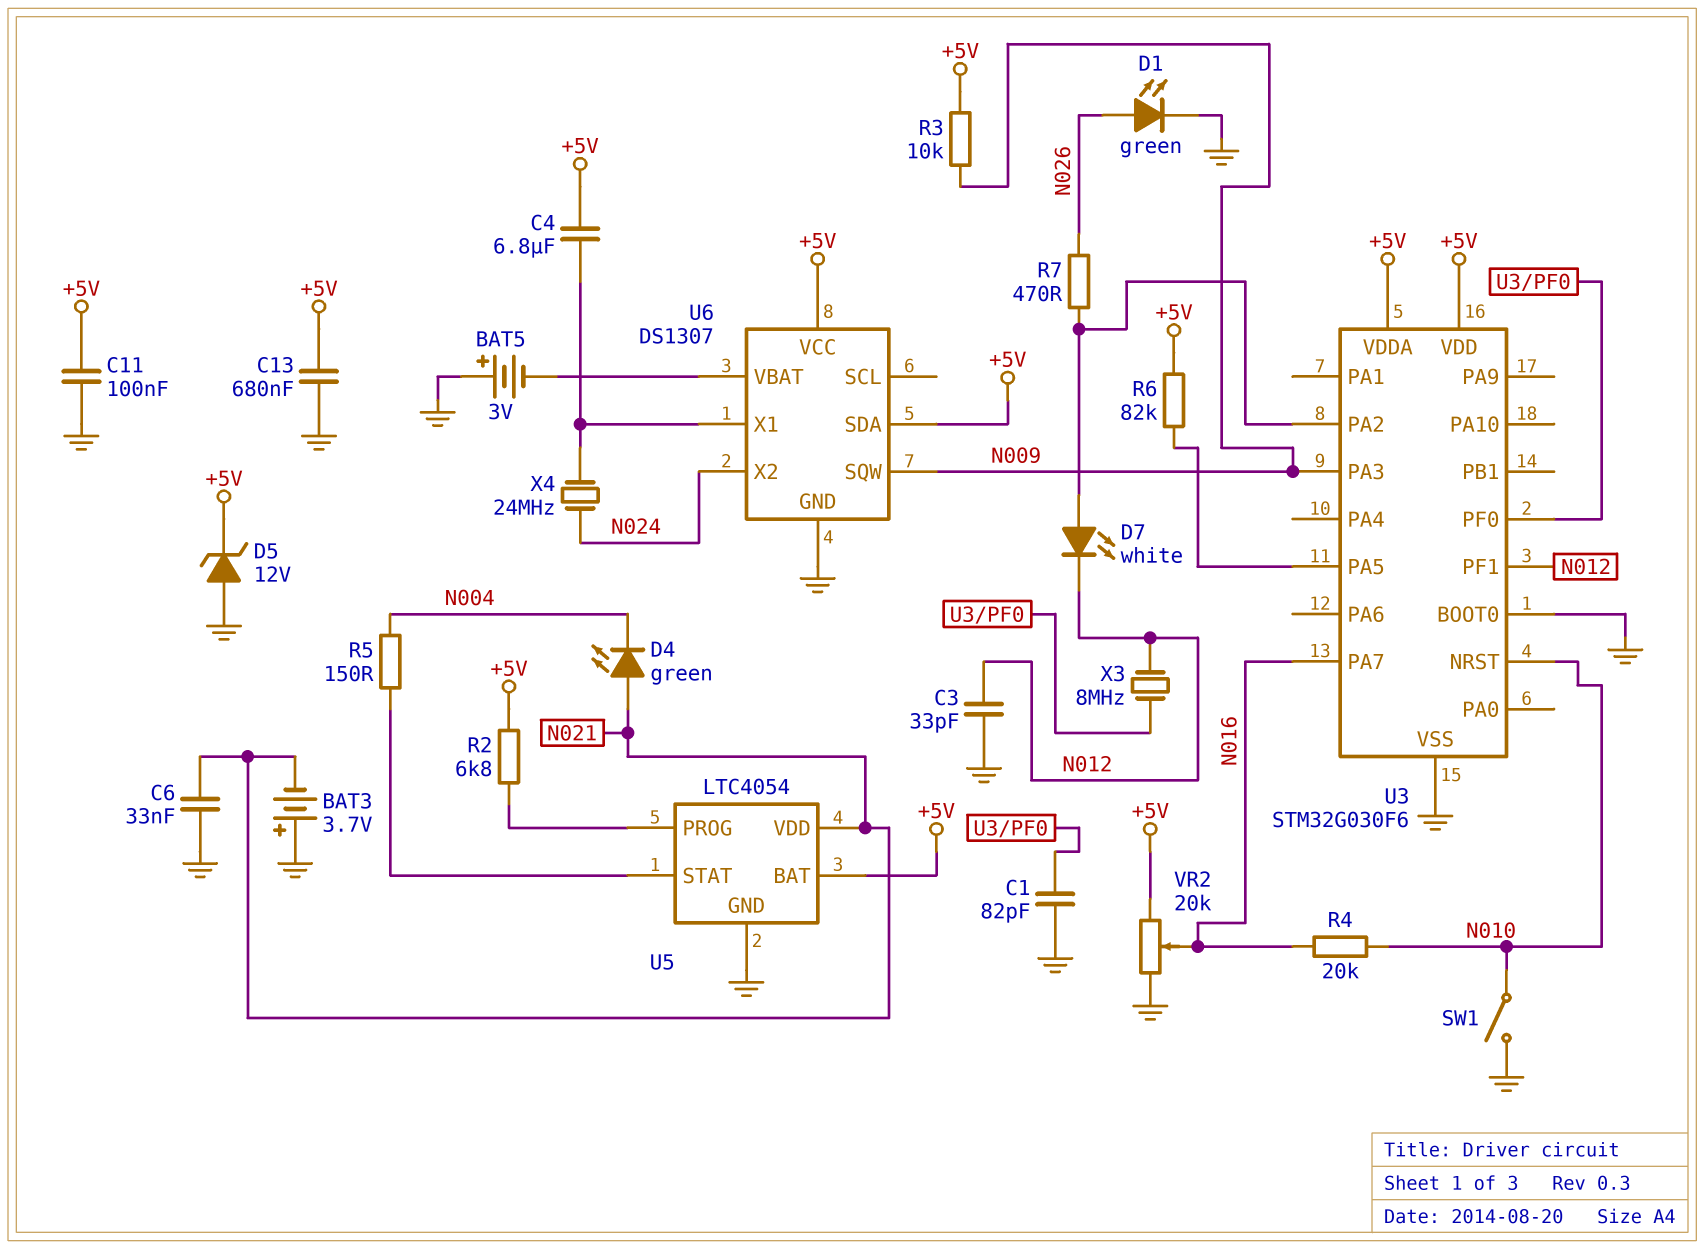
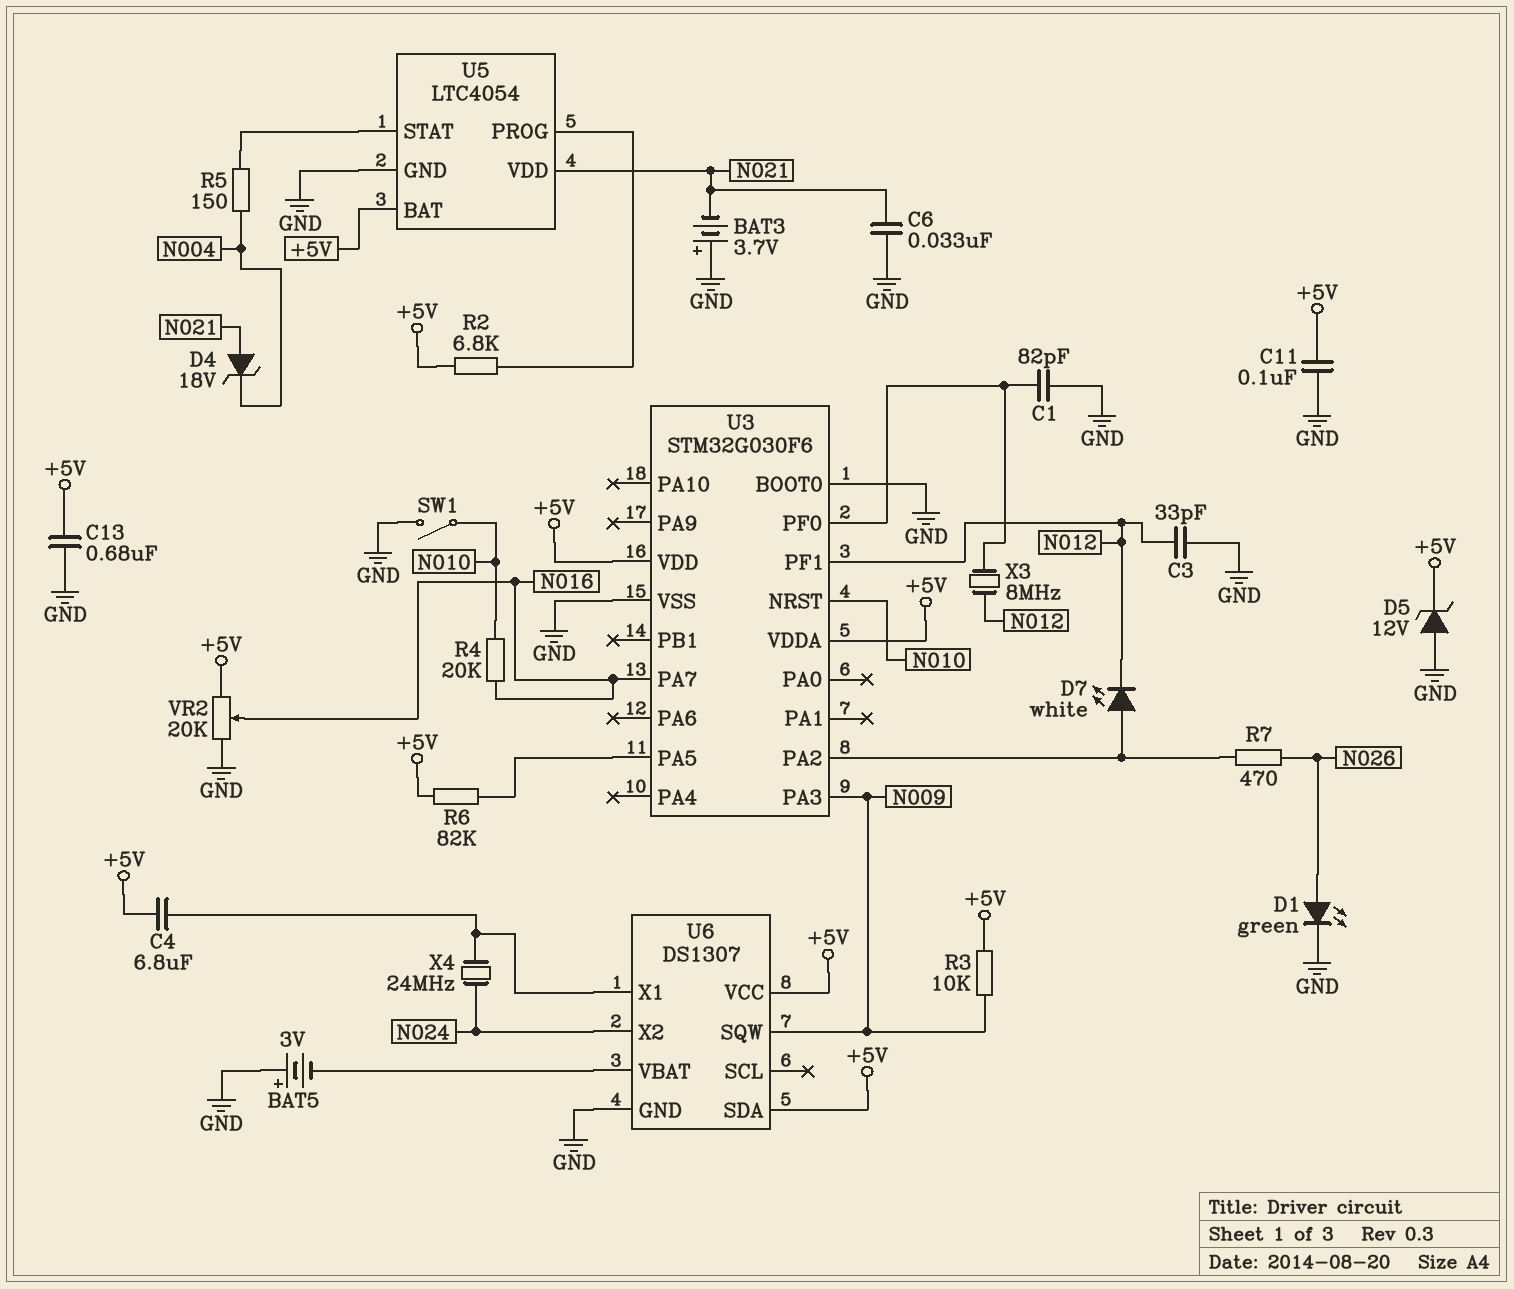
D4: LED green (A N021, K N004) -> zener 18V (A N021, K N004)

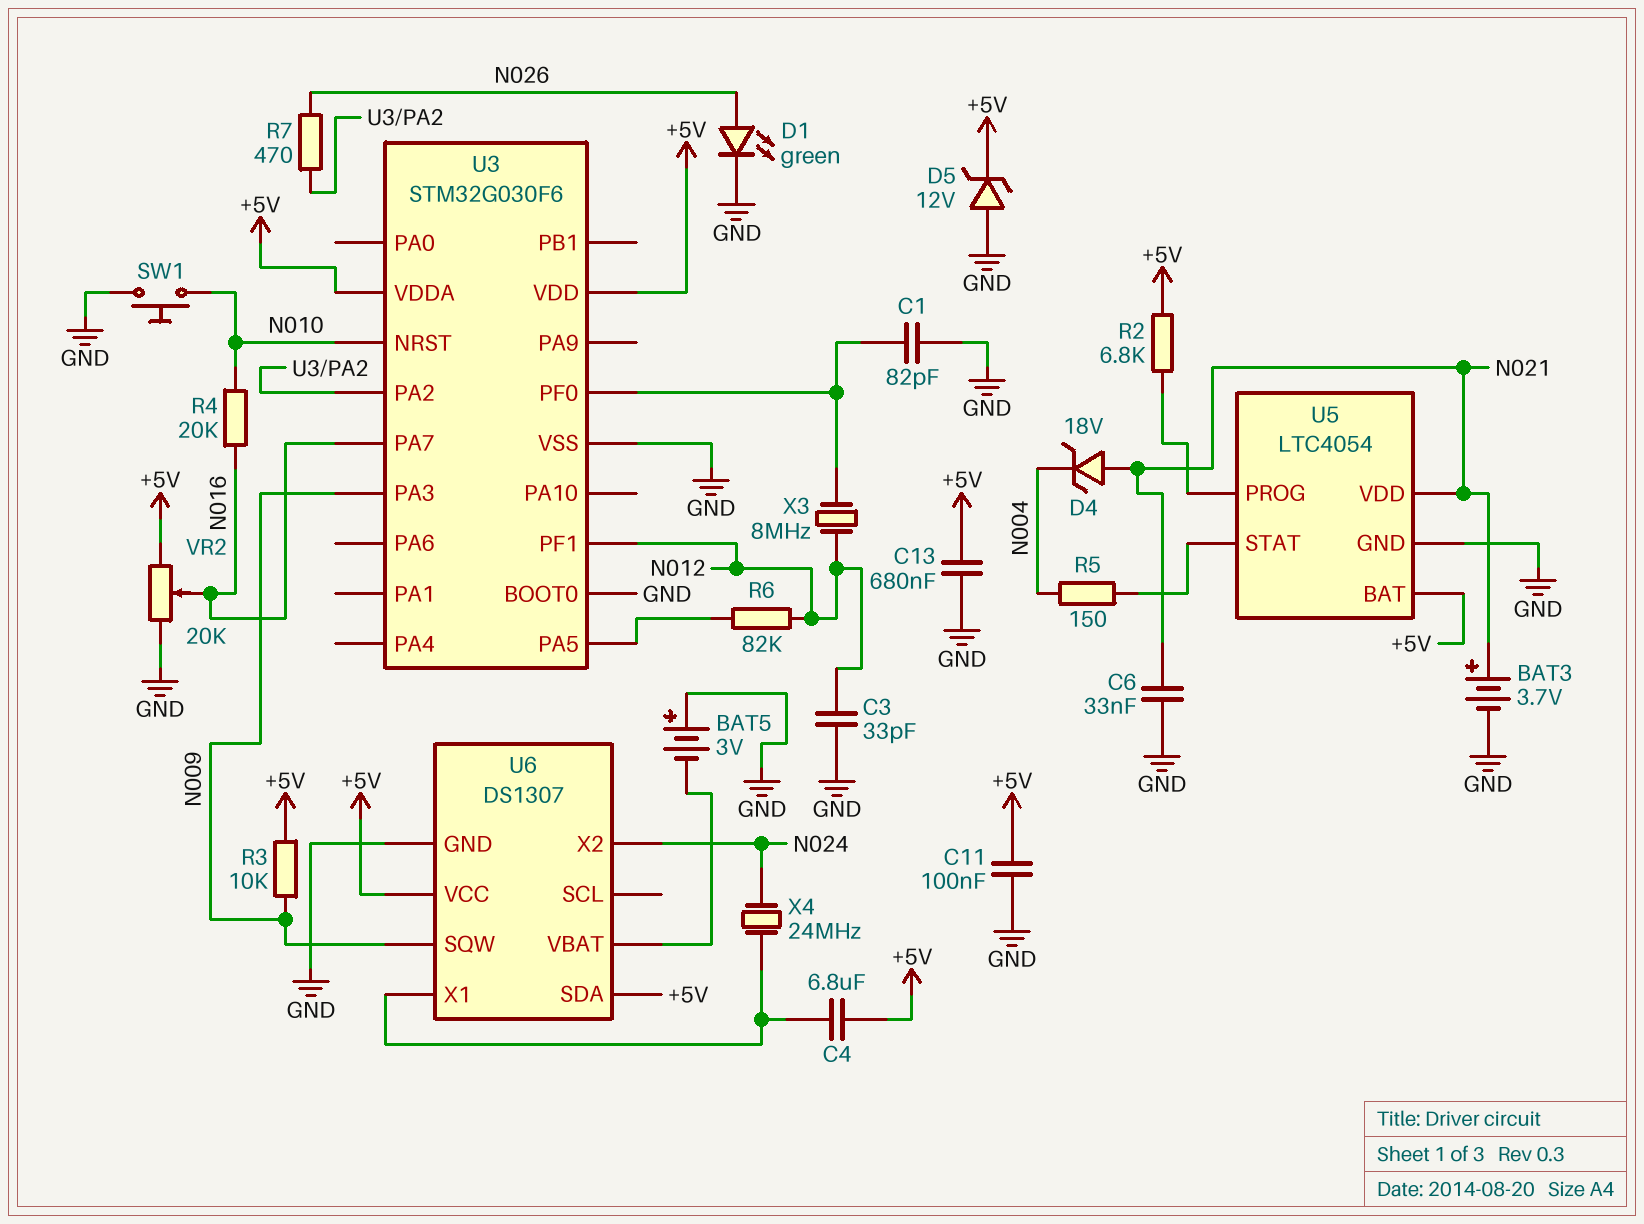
BAT3: 3.7V (plus GND, minus N021) -> 3.7V (plus N021, minus GND)
D7: LED white (A U3/PA2, K N012) -> none
R6: 82k (+5V, U3/PA5) -> 82k (N012, U3/PA5)
SW1: switch (GND, N010) -> button (GND, N010)

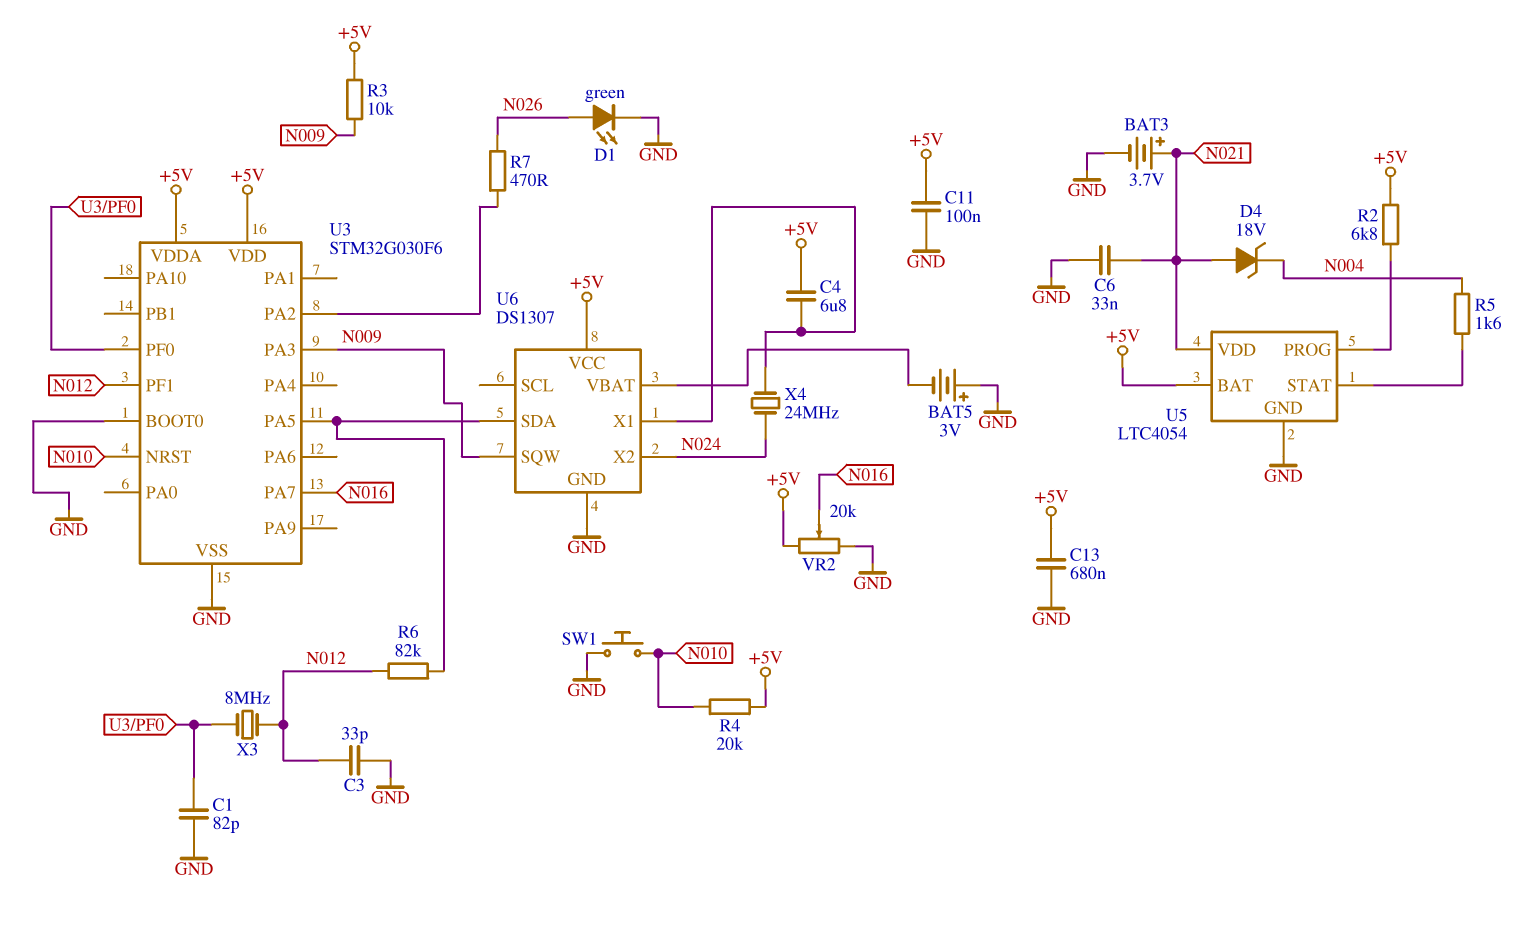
D5: zener 12V (A GND, K +5V) -> none
R4: 20k (N010, N016) -> 20k (+5V, N010)
R5: 150 (N004, U5/STAT) -> 1.6k (N004, U5/STAT)
U6 pin SDA: +5V -> U3/PA5

